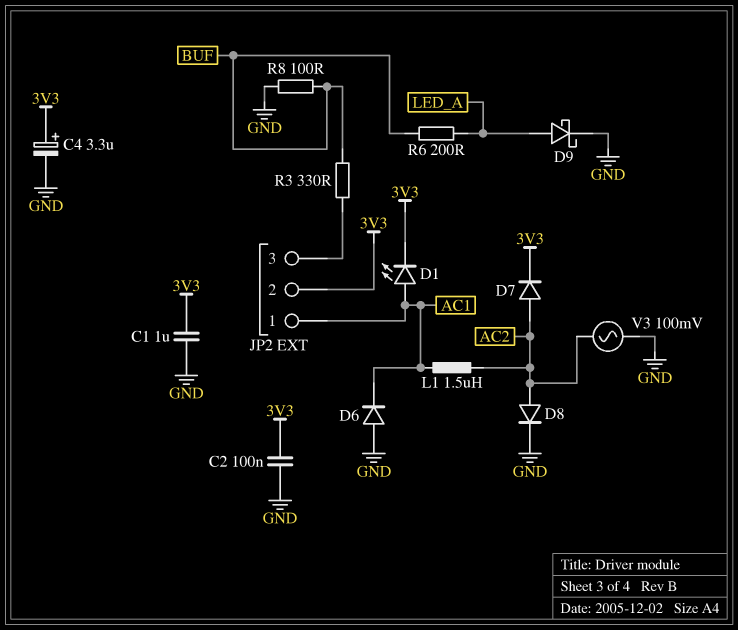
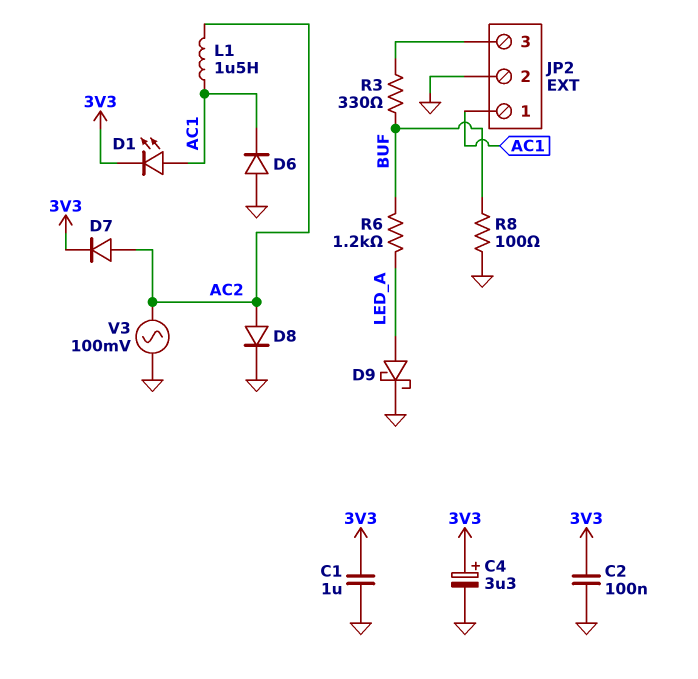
JP2 pin 2: 3V3 -> GND
R6: 200 (BUF, LED_A) -> 1.2k (BUF, LED_A)

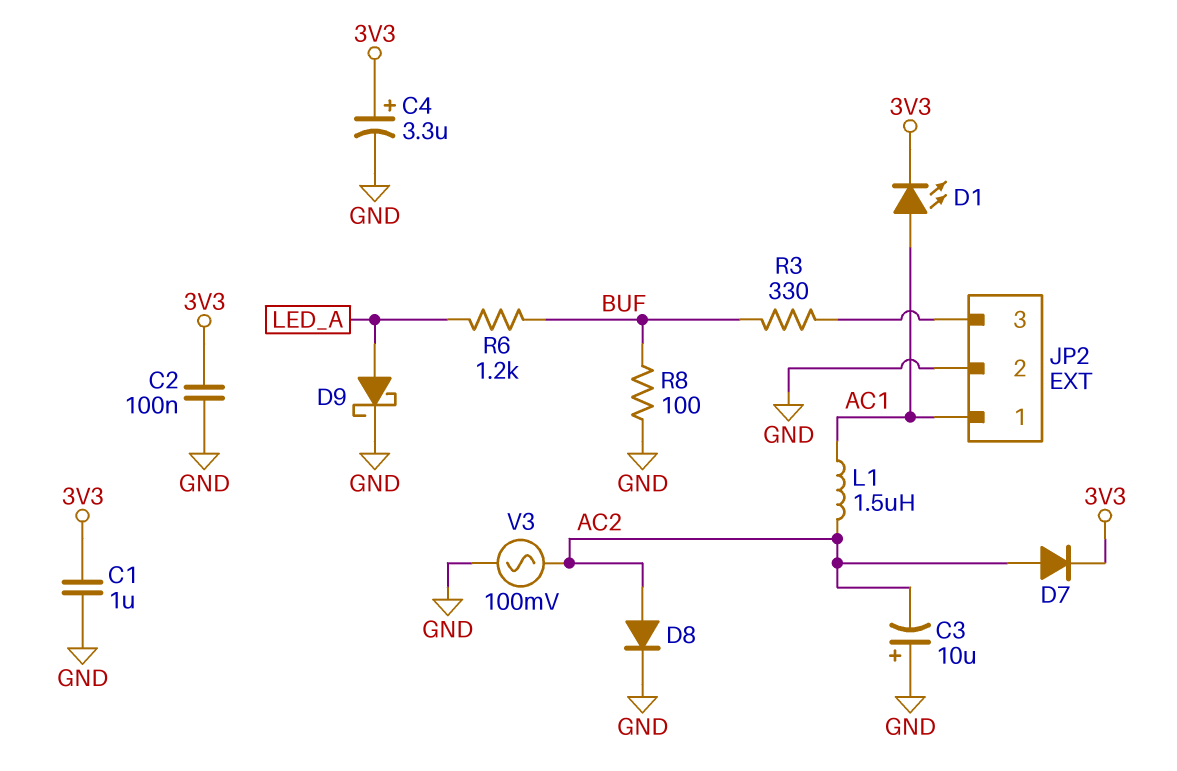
C3: none -> 10uF (plus GND, minus AC2)
D6: diode (A GND, K AC1) -> none

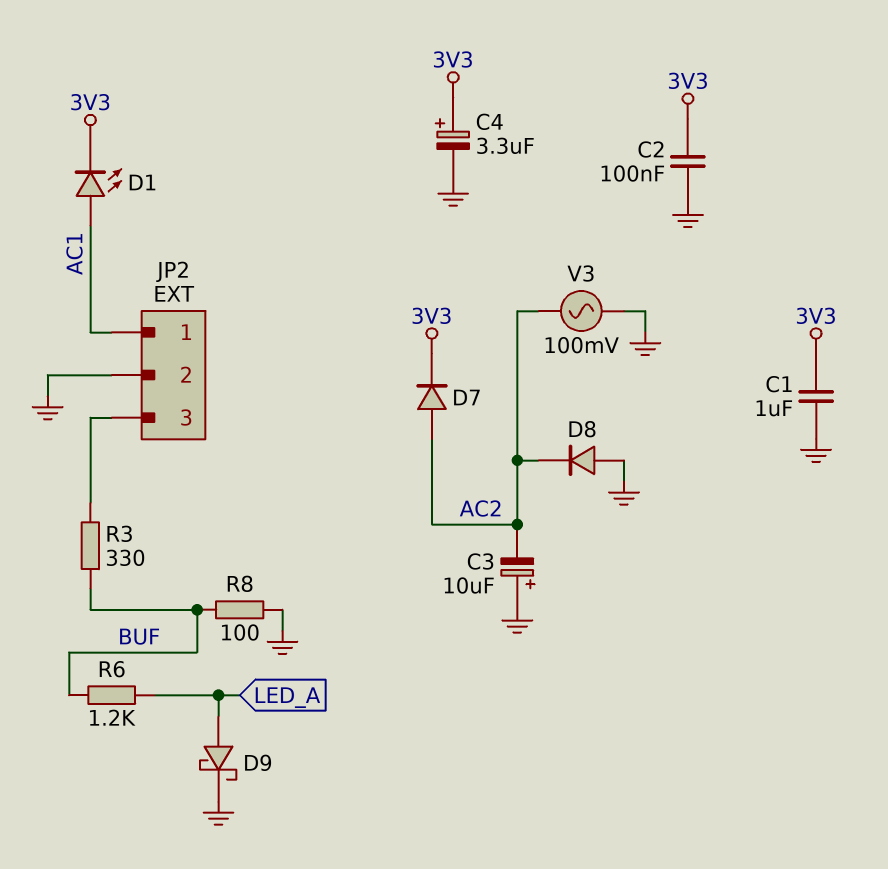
D8: diode (A AC2, K GND) -> diode (A GND, K AC2)
L1: 1.5uH (AC1, AC2) -> none

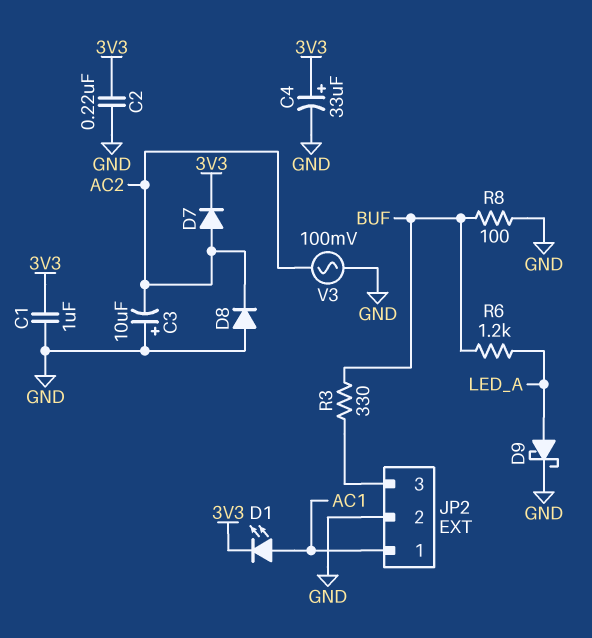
C2: 100nF (3V3, GND) -> 220nF (3V3, GND)
C4: 3.3uF (plus 3V3, minus GND) -> 33uF (plus 3V3, minus GND)

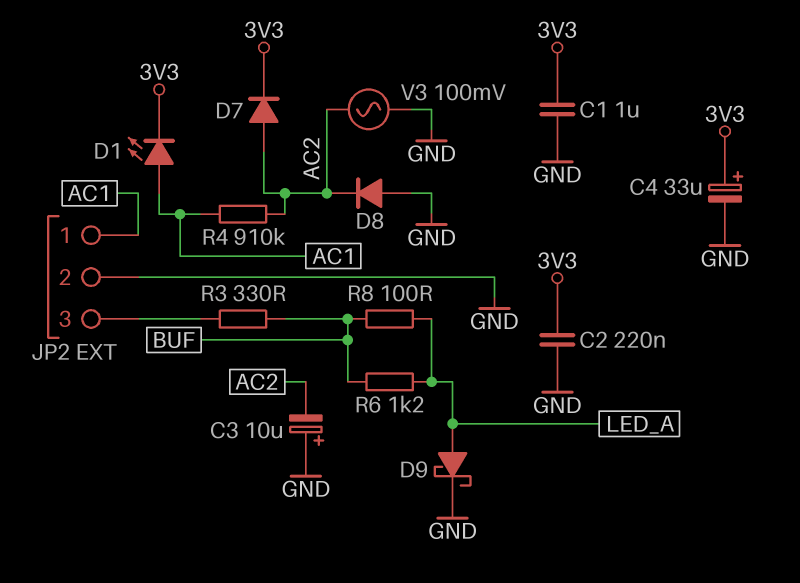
R4: none -> 910k (AC1, AC2)
R8: 100 (BUF, GND) -> 100 (BUF, LED_A)

